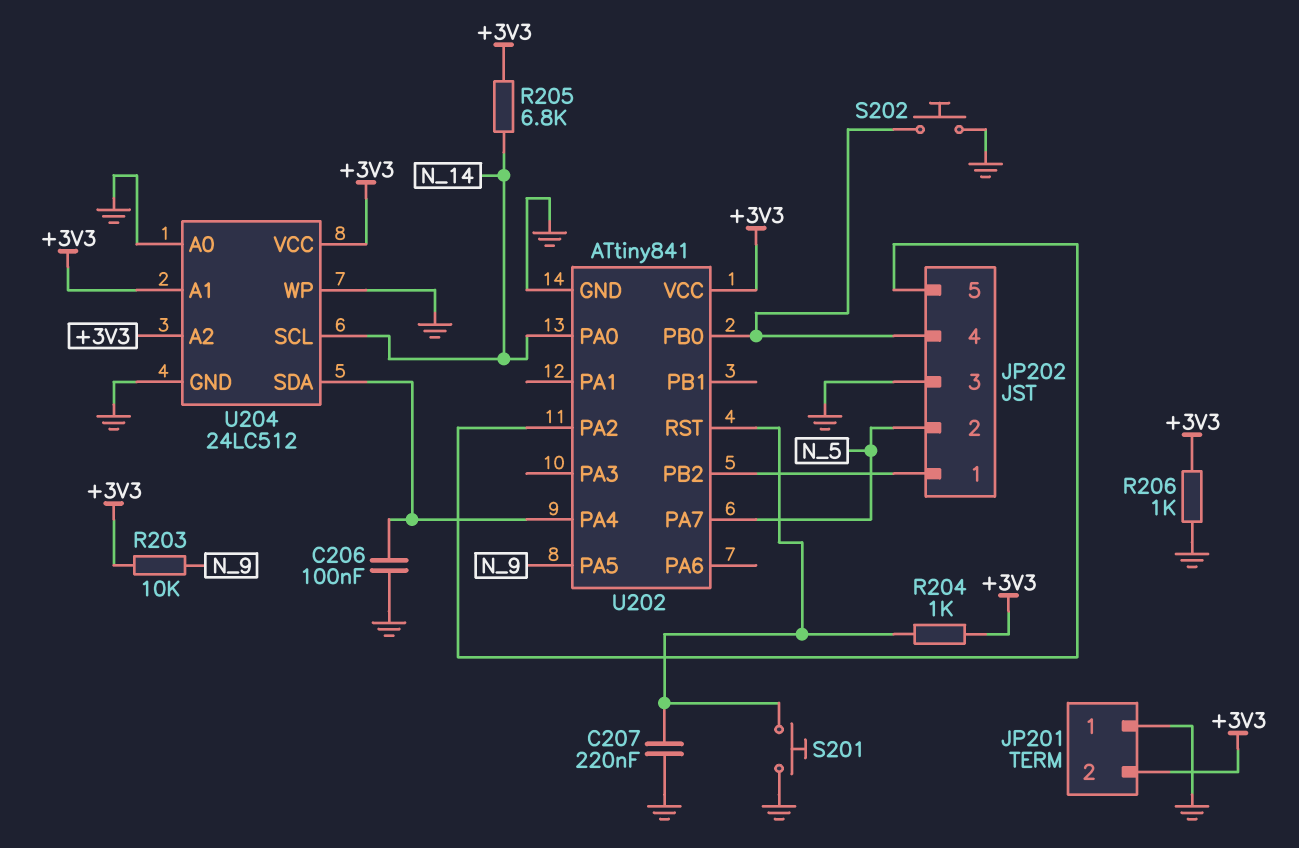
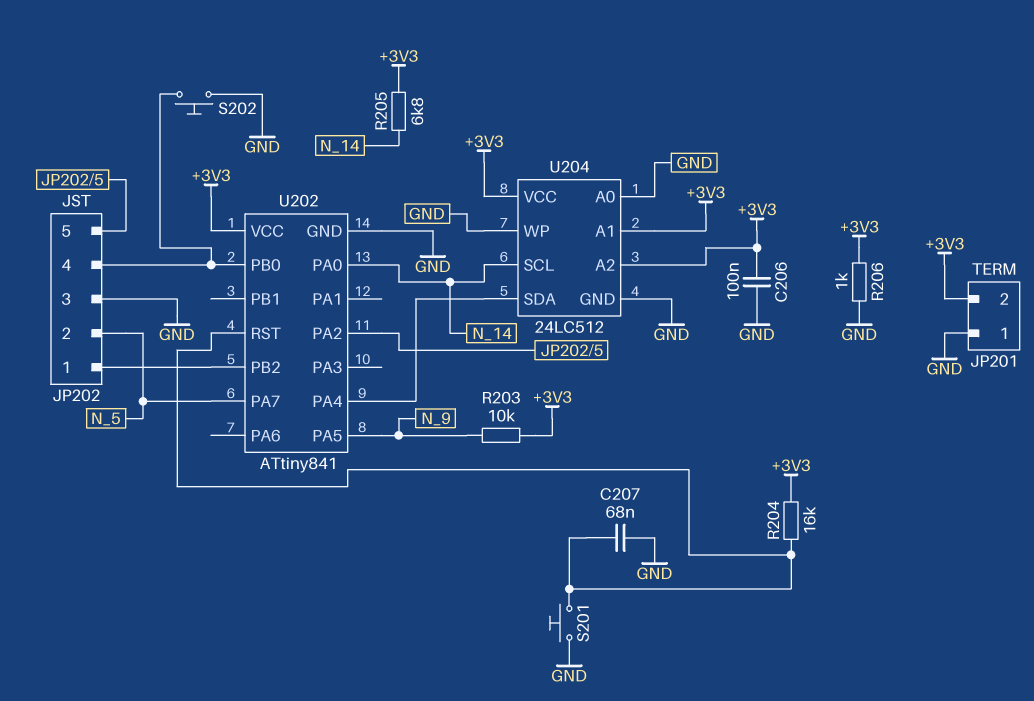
C206: 100nF (GND, U202/PA4) -> 100nF (+3V3, GND)
C207: 220nF (GND, U202/RST) -> 68nF (GND, U202/RST)
R204: 1k (+3V3, U202/RST) -> 16k (+3V3, U202/RST)

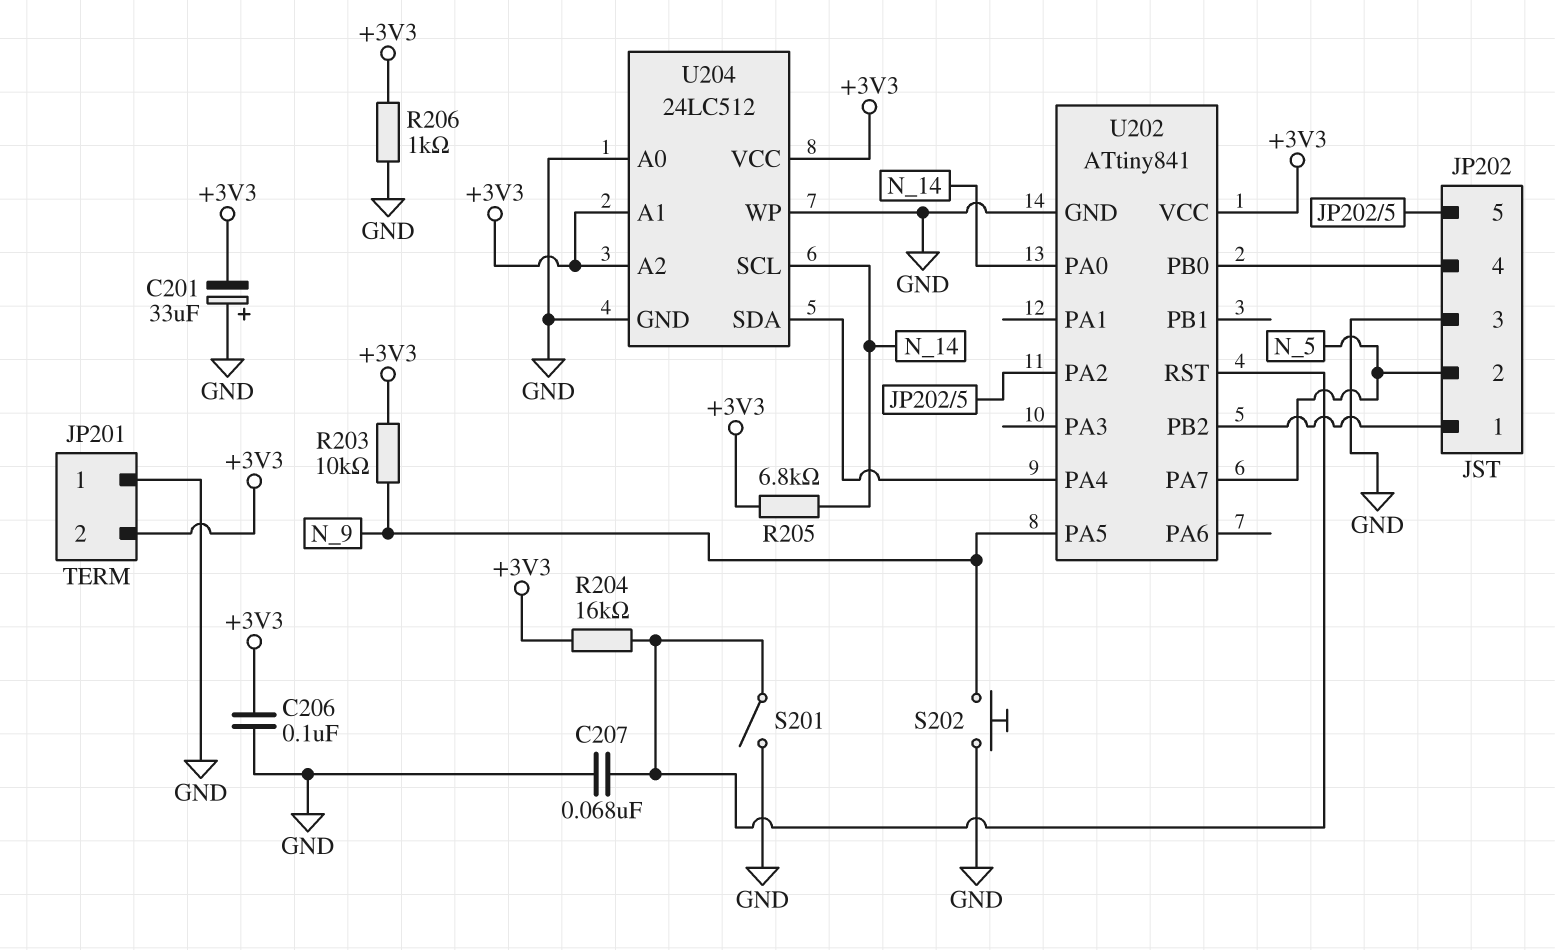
C201: none -> 33uF (plus GND, minus +3V3)
S201: button (GND, U202/RST) -> switch (GND, U202/RST)
S202: button (GND, JP202/4) -> button (GND, N_9)

